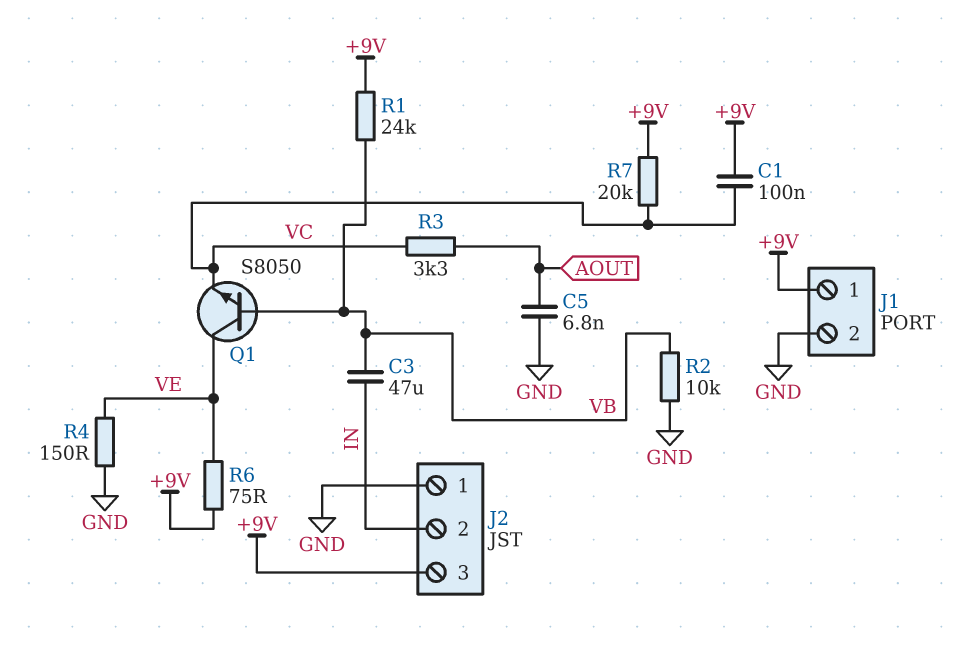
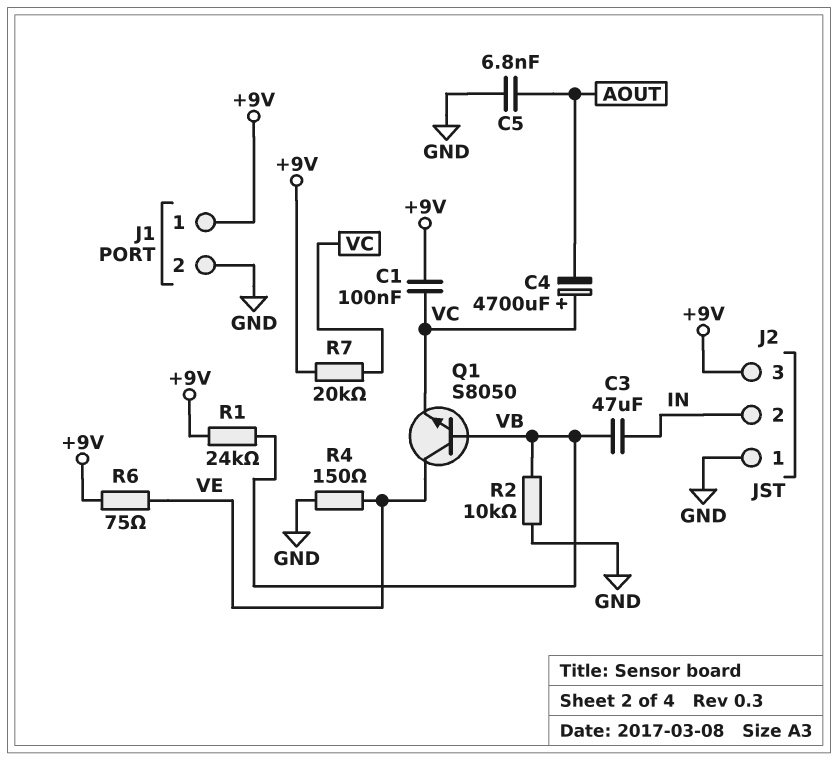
C4: none -> 4700uF (plus VC, minus AOUT)
R3: 3.3k (AOUT, VC) -> none

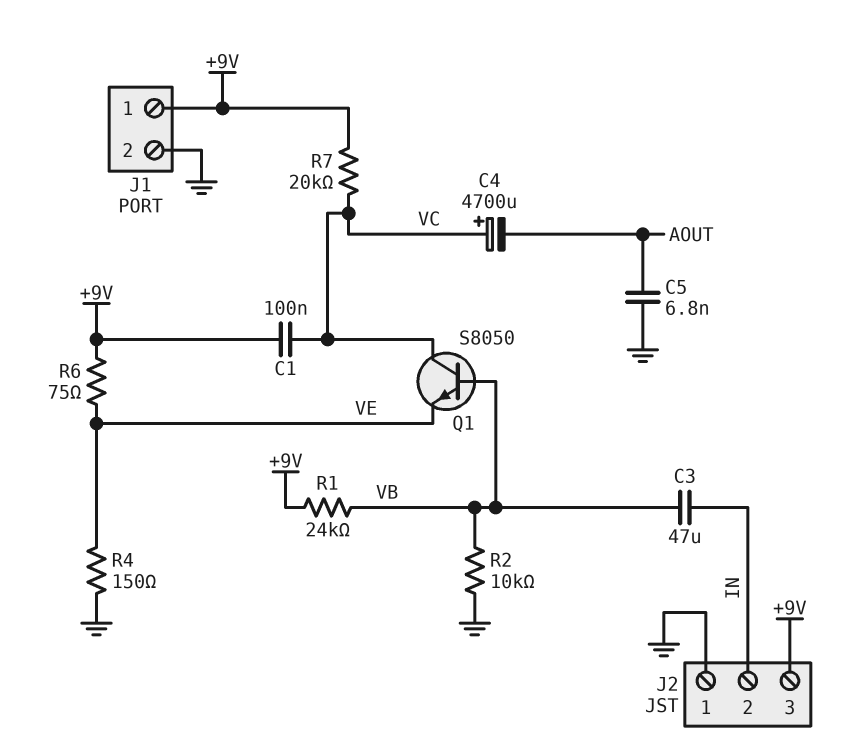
Q1: NPN S8050 (B VB, C VE, E VC) -> NPN S8050 (B VB, C VC, E VE)

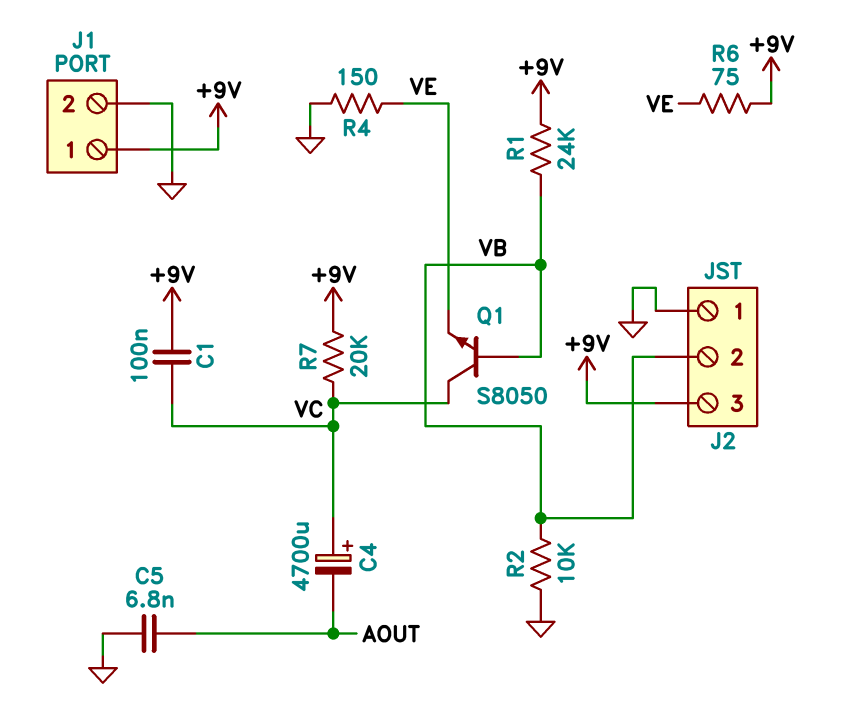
C3: 47uF (IN, VB) -> none
J2 pin 2: IN -> VB

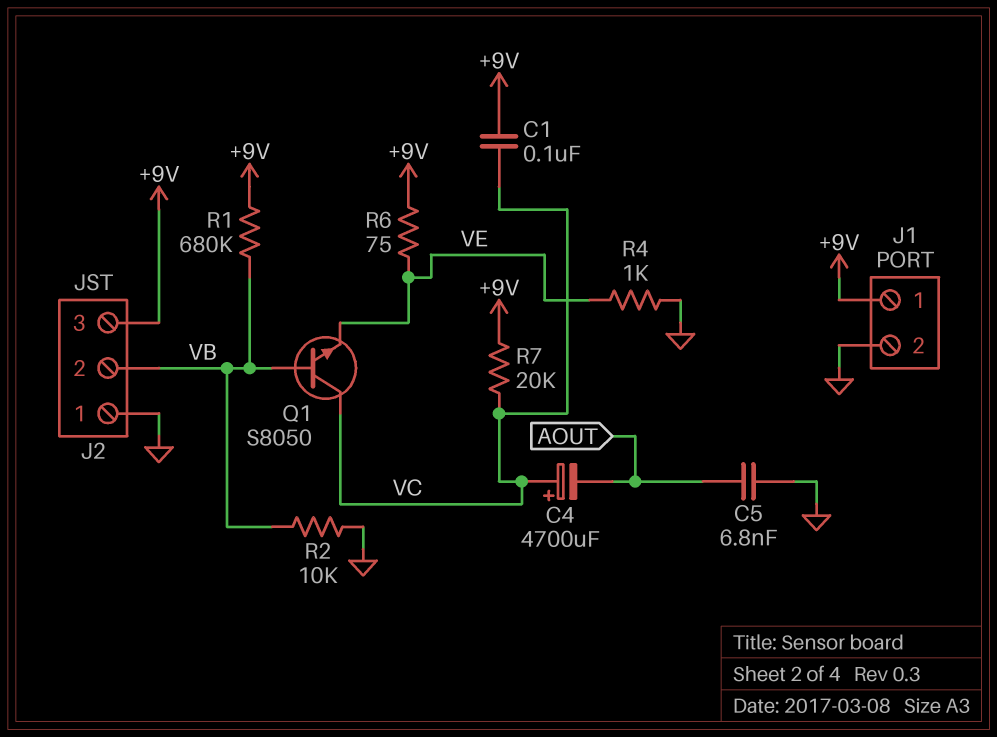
R1: 24k (+9V, VB) -> 680k (+9V, VB)
R4: 150 (GND, VE) -> 1k (GND, VE)

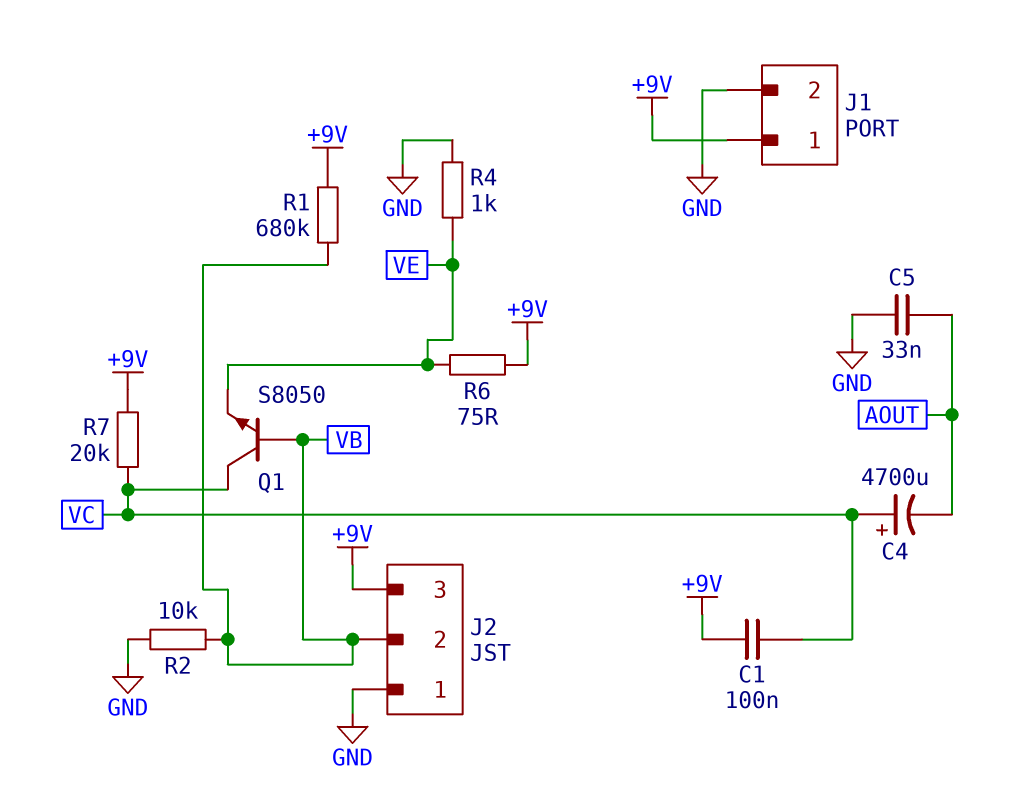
C5: 6.8nF (AOUT, GND) -> 33nF (AOUT, GND)

